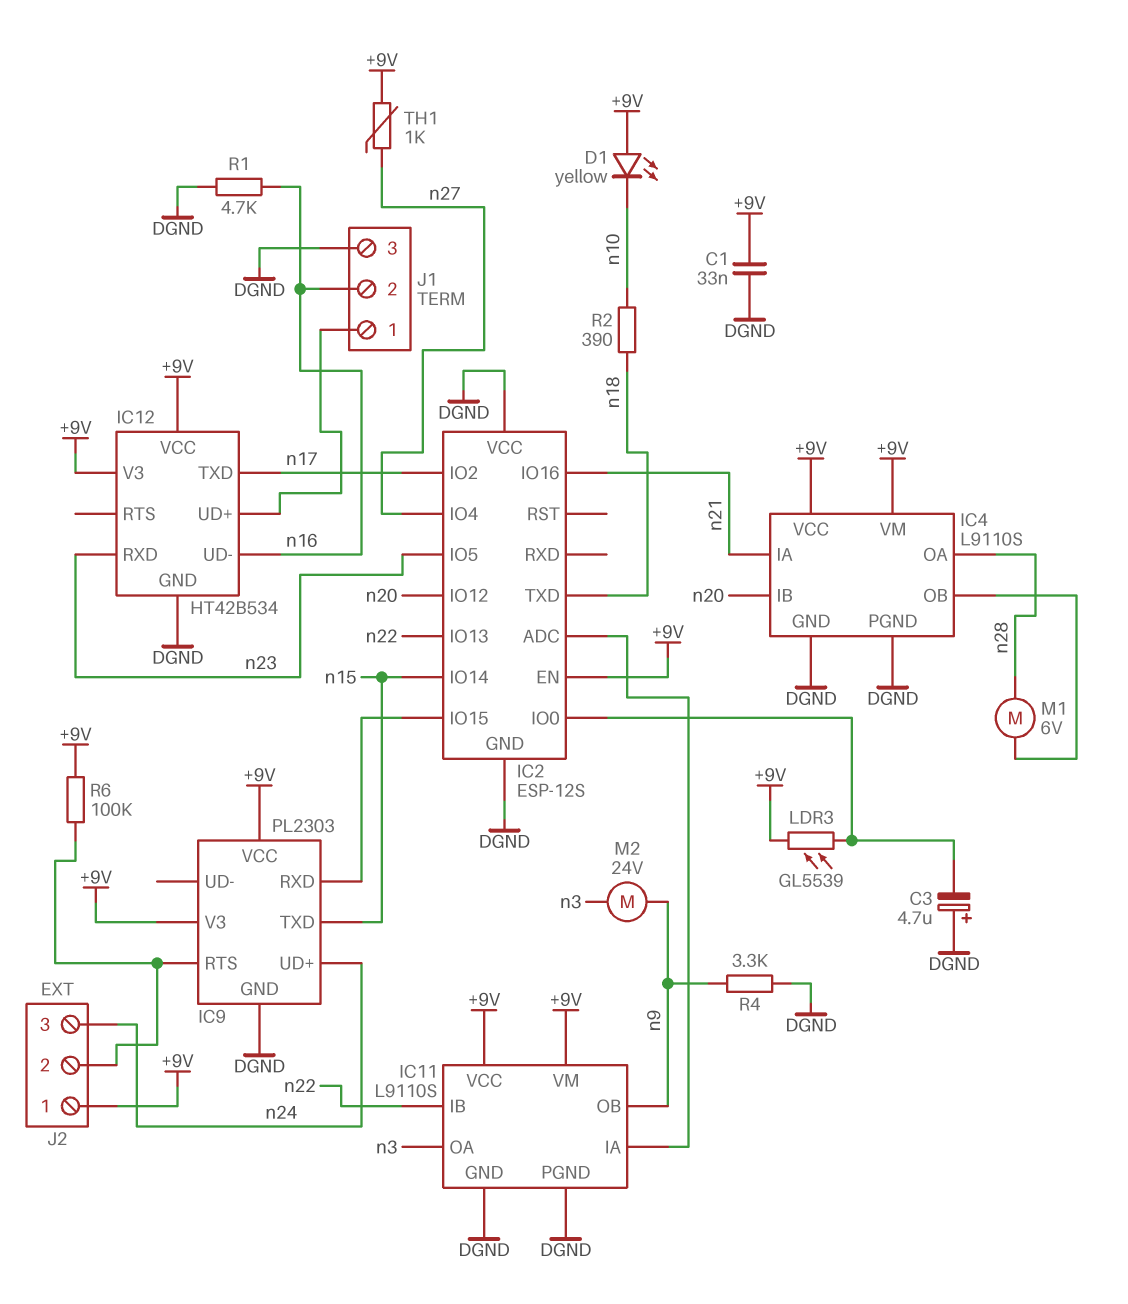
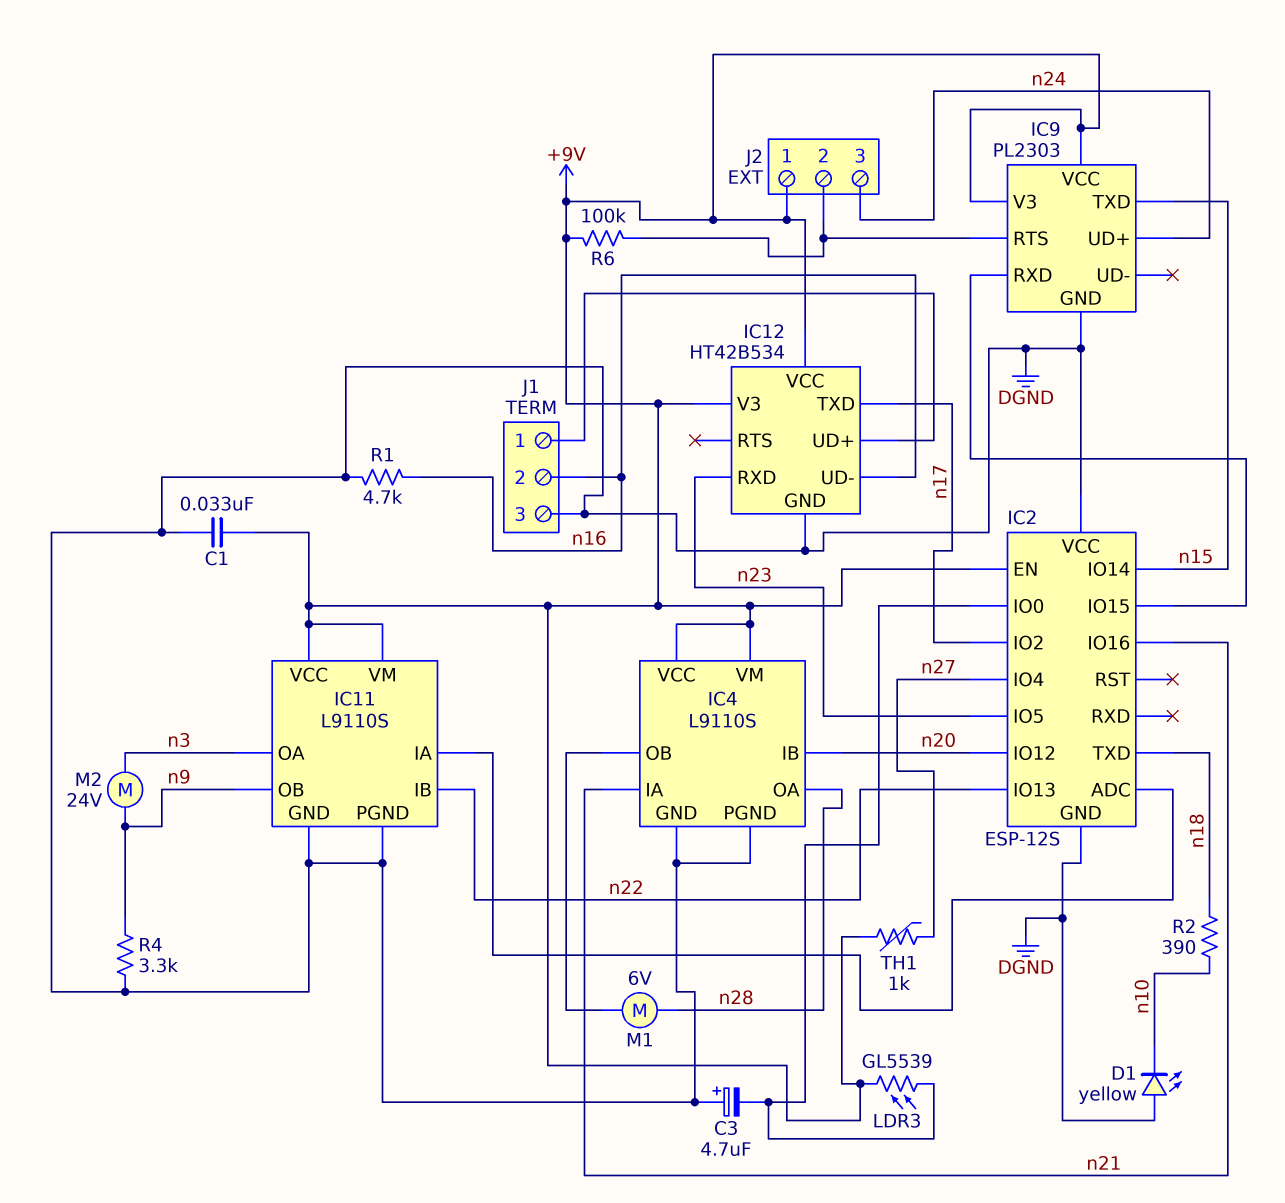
D1: LED yellow (A +9V, K n10) -> LED yellow (A DGND, K n10)

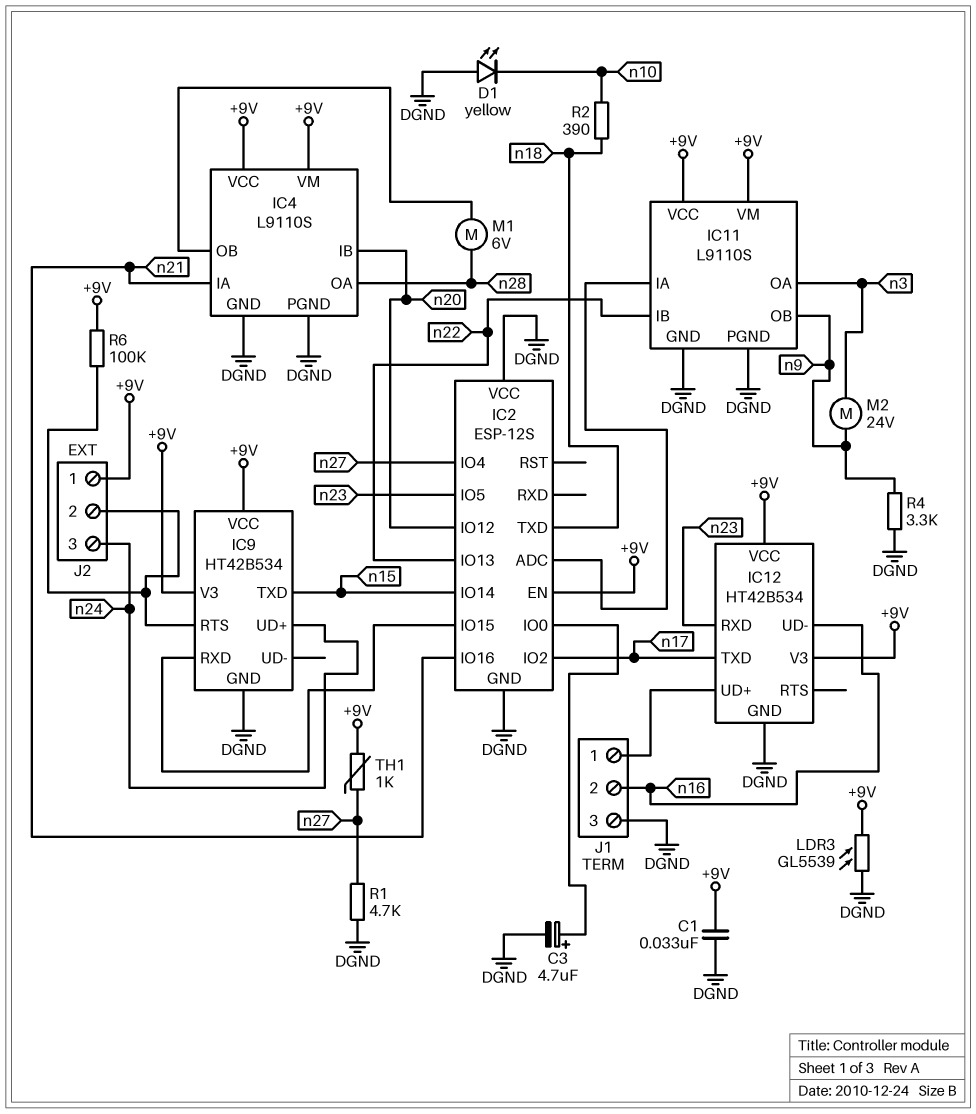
C3: 4.7uF (plus DGND, minus IC2/IO0) -> 4.7uF (plus IC2/IO0, minus DGND)
IC9: PL2303 -> HT42B534
LDR3: GL5539 (+9V, IC2/IO0) -> GL5539 (+9V, DGND)
R1: 4.7k (DGND, n16) -> 4.7k (DGND, n27)

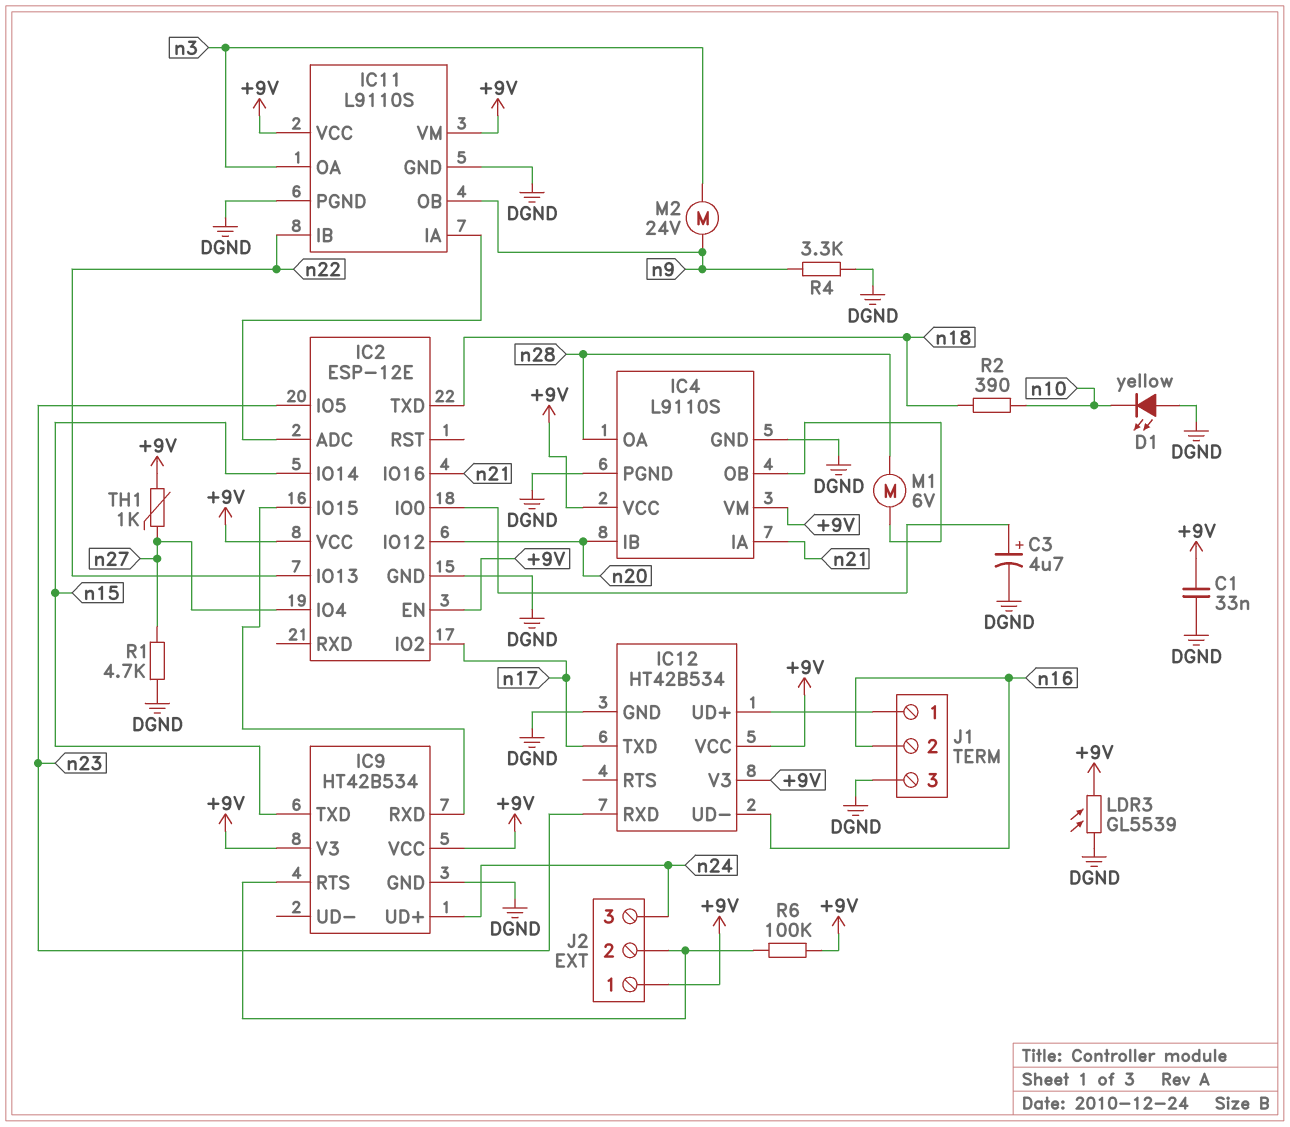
IC2: ESP-12S -> ESP-12E
IC2 pin VCC: DGND -> +9V

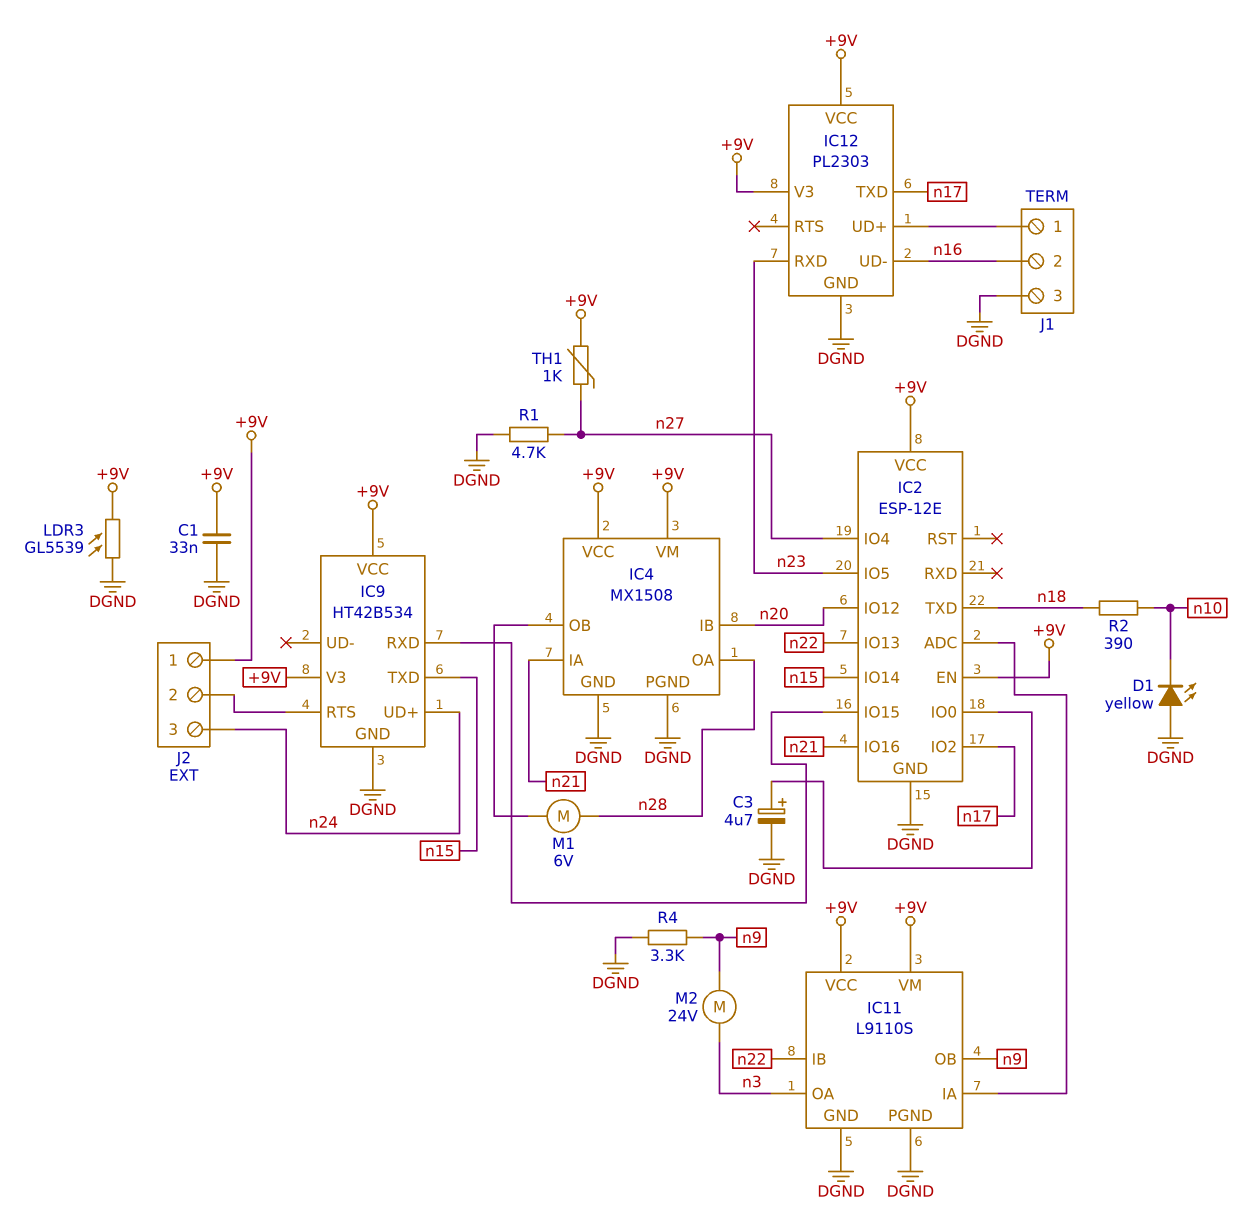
IC4: L9110S -> MX1508
IC12: HT42B534 -> PL2303
R6: 100k (+9V, IC9/RTS) -> none

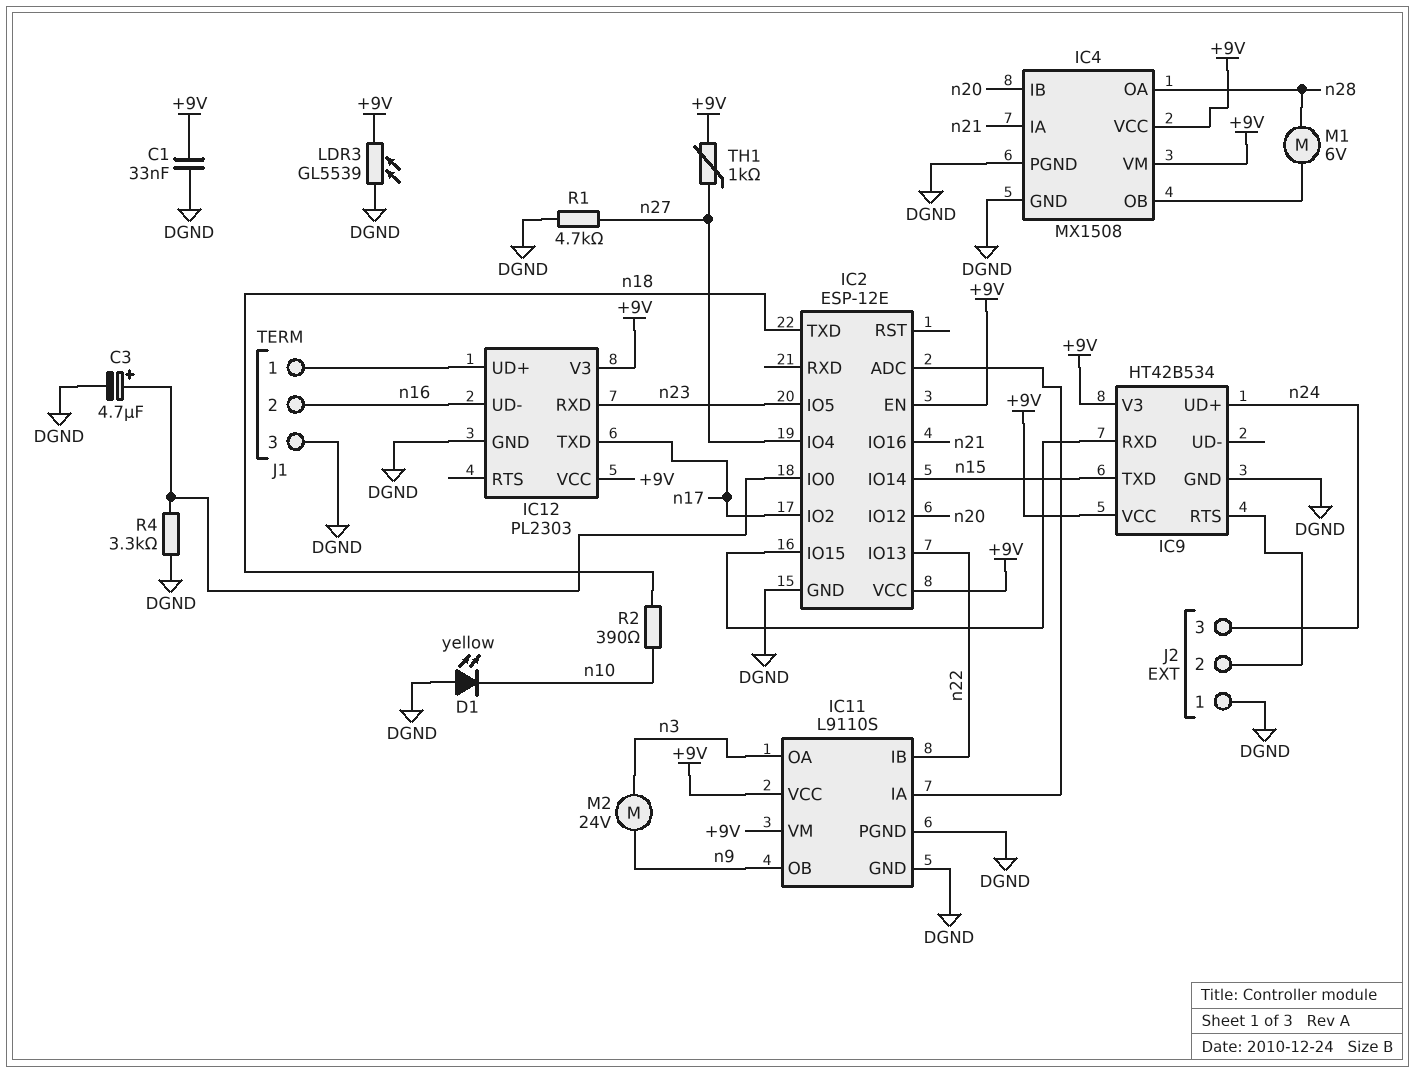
J2 pin 1: +9V -> DGND
R4: 3.3k (DGND, n9) -> 3.3k (DGND, IC2/IO0)

